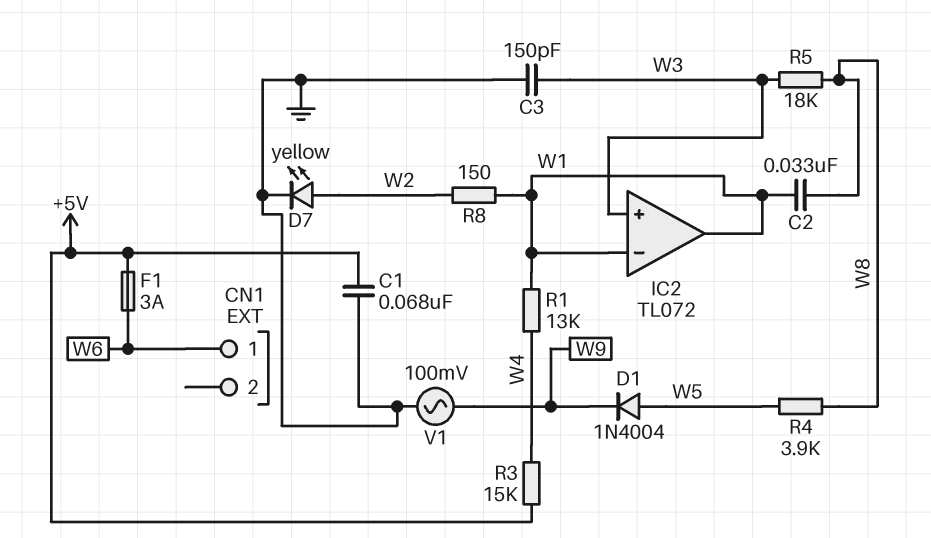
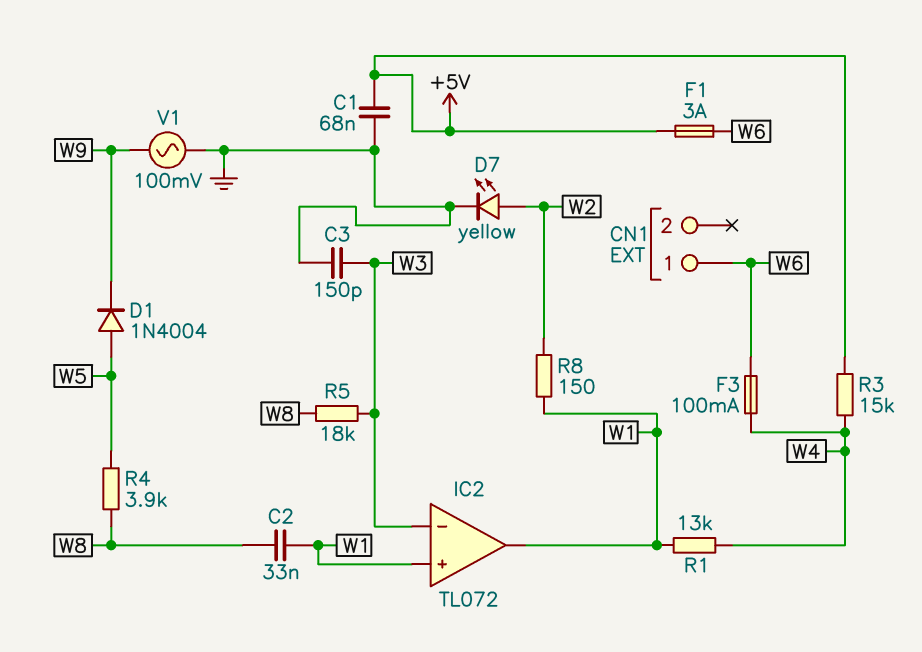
F3: none -> 100mA (W4, W6)
IC2 pin in+: W3 -> W1
IC2 pin in-: W1 -> W3

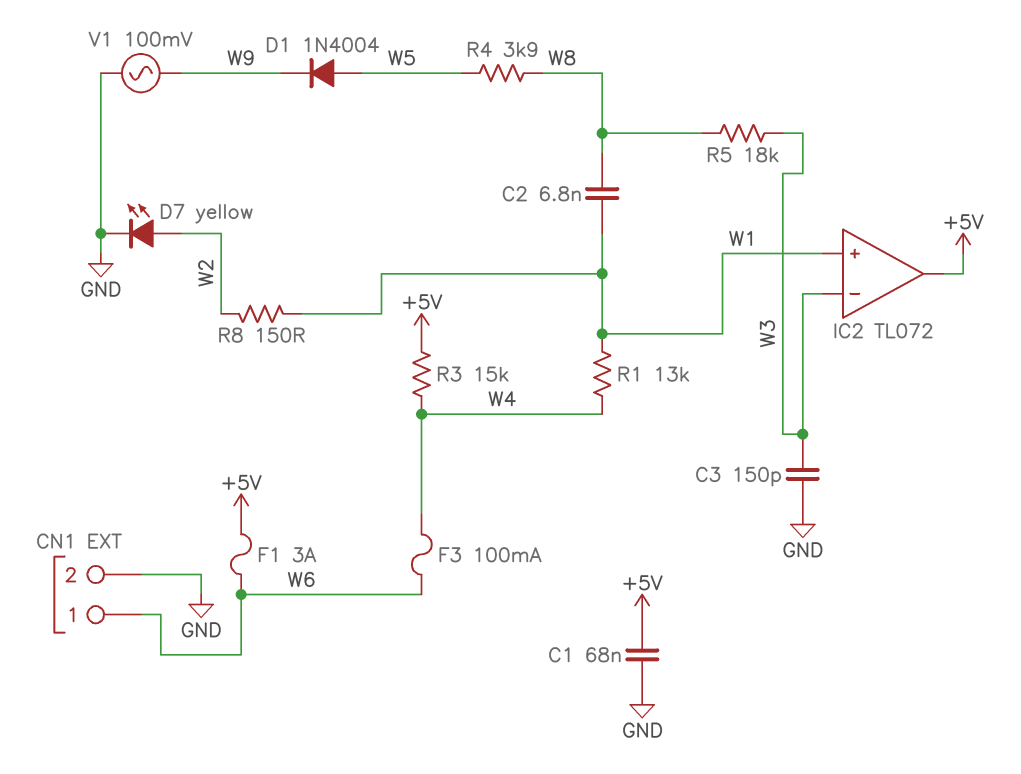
C2: 33nF (W1, W8) -> 6.8nF (W1, W8)
CN1 pin 2: none -> GND
IC2 pin out: W1 -> +5V

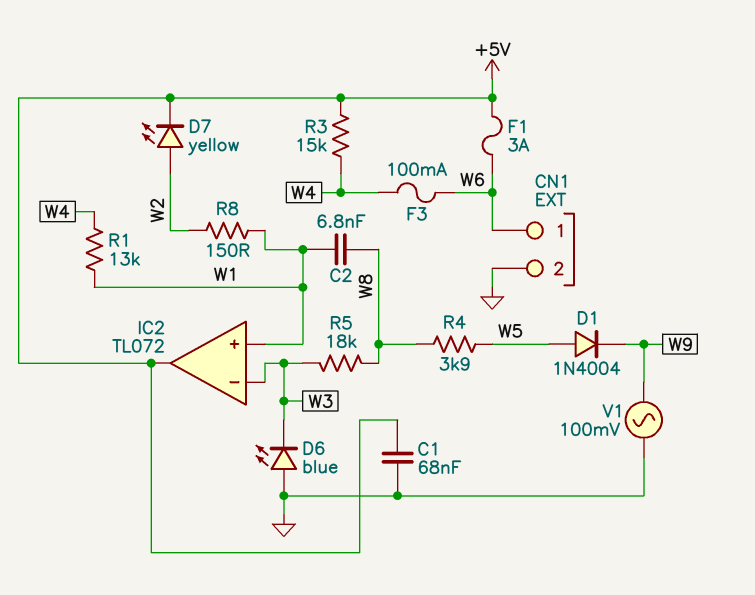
C3: 150pF (GND, W3) -> none
D6: none -> LED blue (A GND, K W3)
D7: LED yellow (A W2, K GND) -> LED yellow (A W2, K +5V)

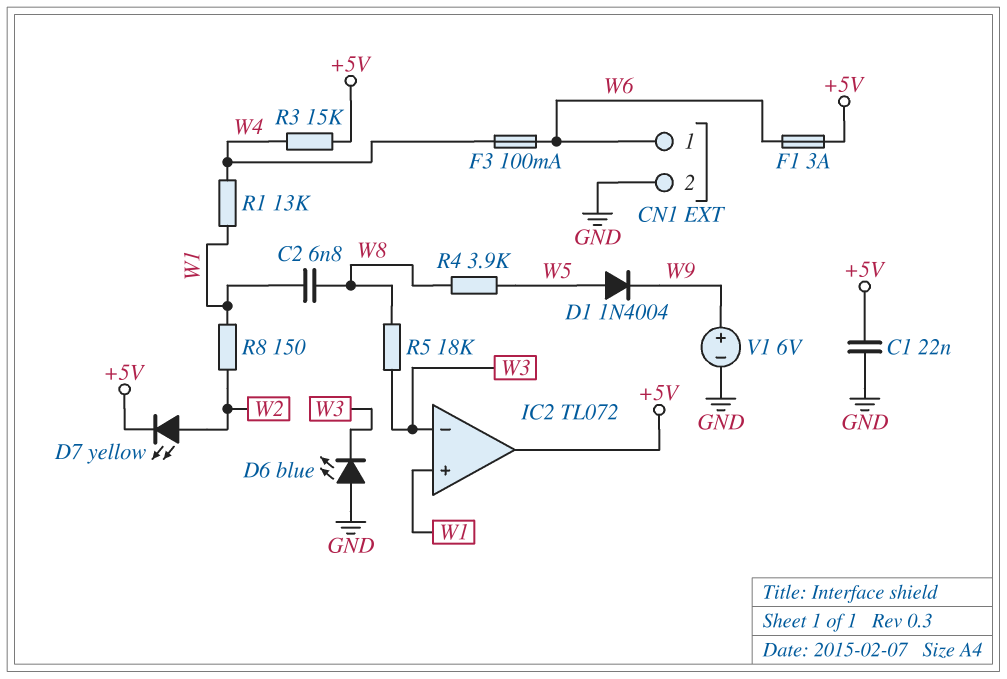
C1: 68nF (+5V, GND) -> 22nF (+5V, GND)
V1: AC 100mV (GND, W9) -> 6V (plus W9, minus GND)

